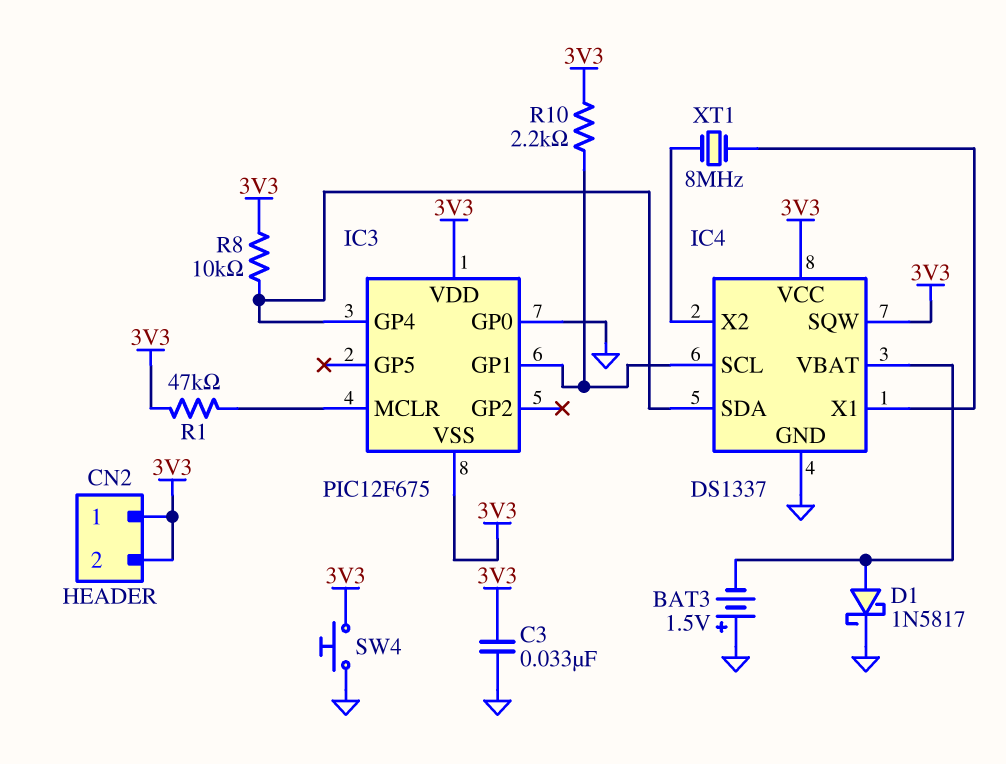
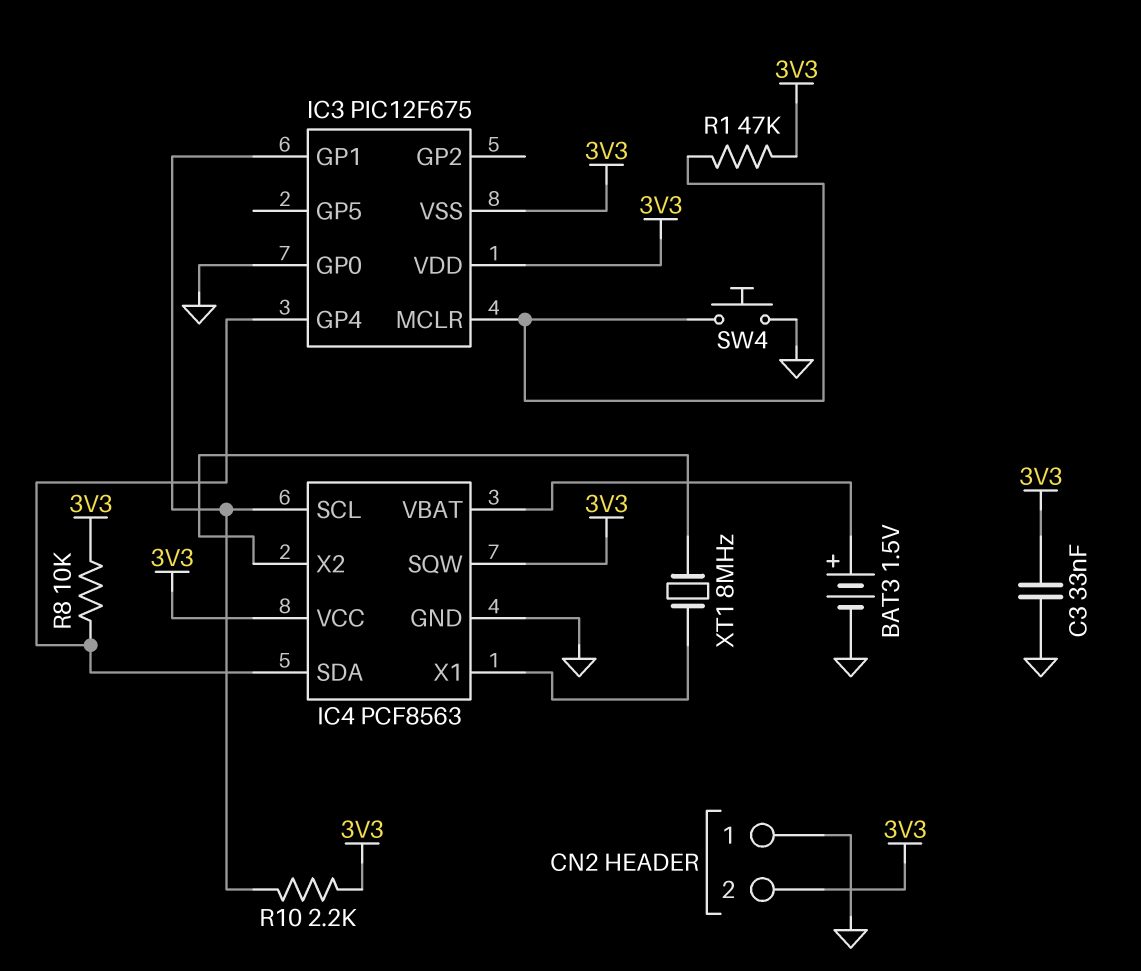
BAT3: 1.5V (plus GND, minus IC4/VBAT) -> 1.5V (plus IC4/VBAT, minus GND)
CN2 pin 1: 3V3 -> GND
D1: schottky 1N5817 (A IC4/VBAT, K GND) -> none
IC4: DS1337 -> PCF8563
SW4: button (3V3, GND) -> button (GND, IC3/MCLR)

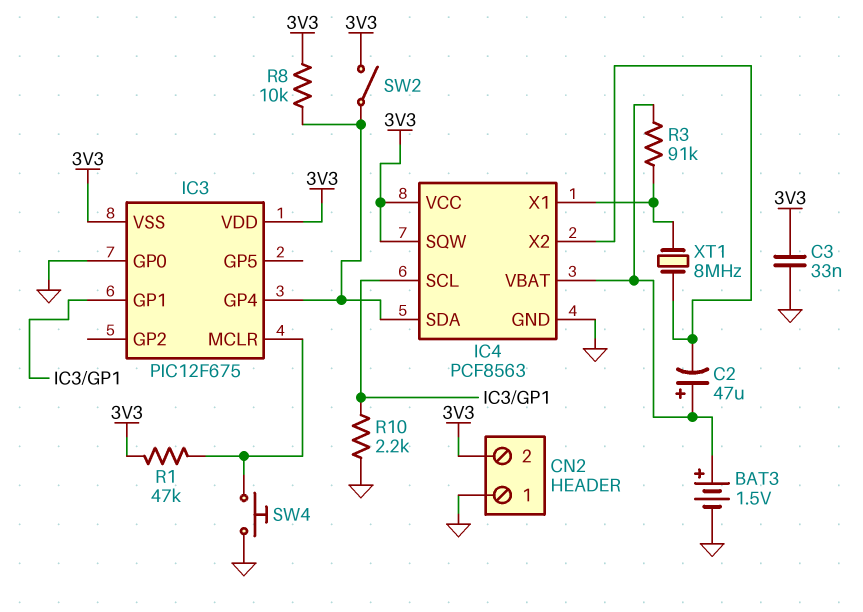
C2: none -> 47uF (plus IC4/VBAT, minus IC4/X2)
R3: none -> 91k (IC4/VBAT, IC4/X1)
R10: 2.2k (3V3, IC3/GP1) -> 2.2k (GND, IC3/GP1)
SW2: none -> switch (3V3, IC3/GP4)

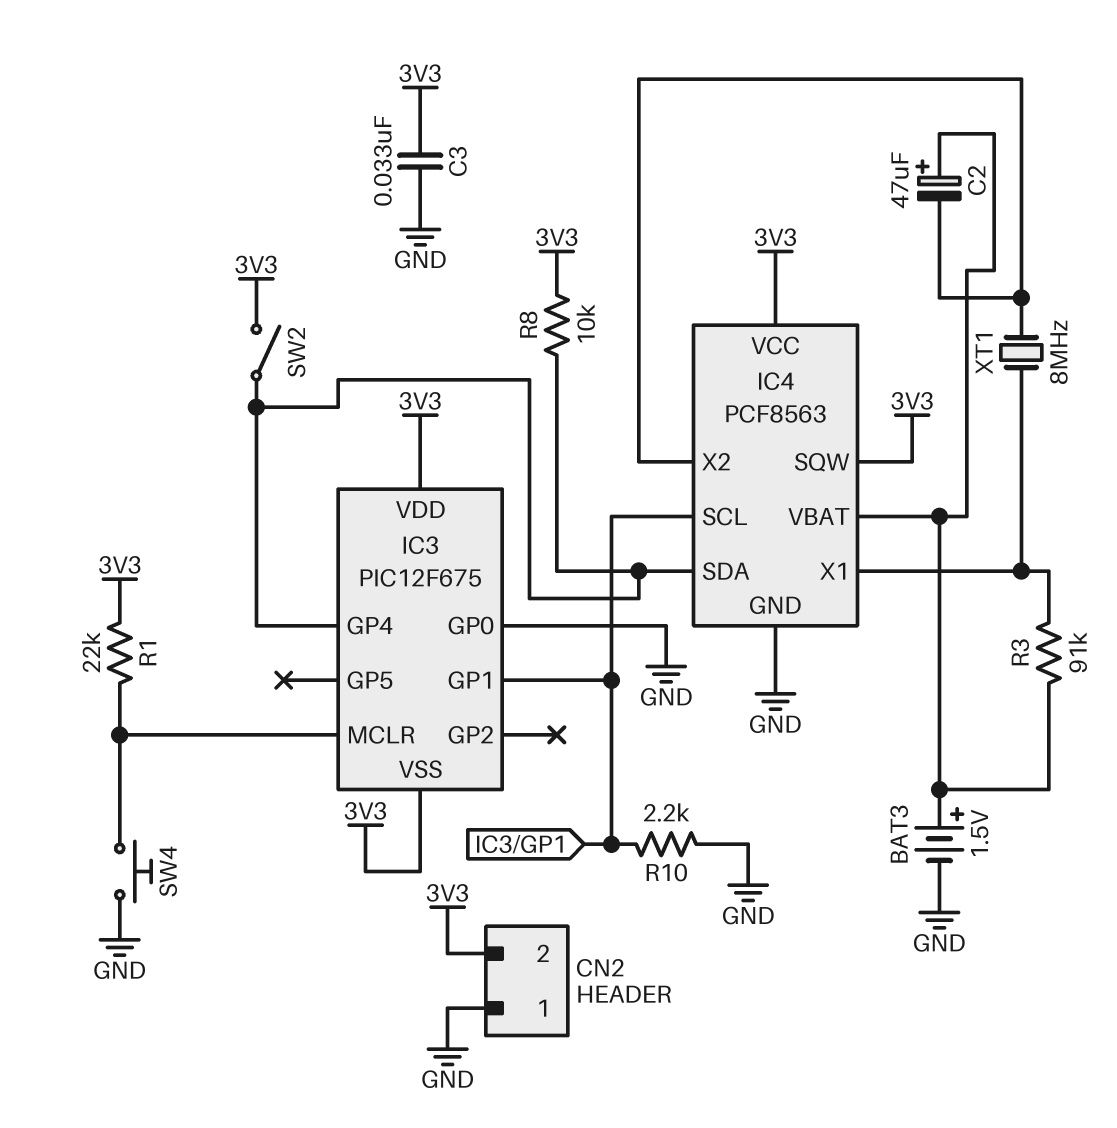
R1: 47k (3V3, IC3/MCLR) -> 22k (3V3, IC3/MCLR)

